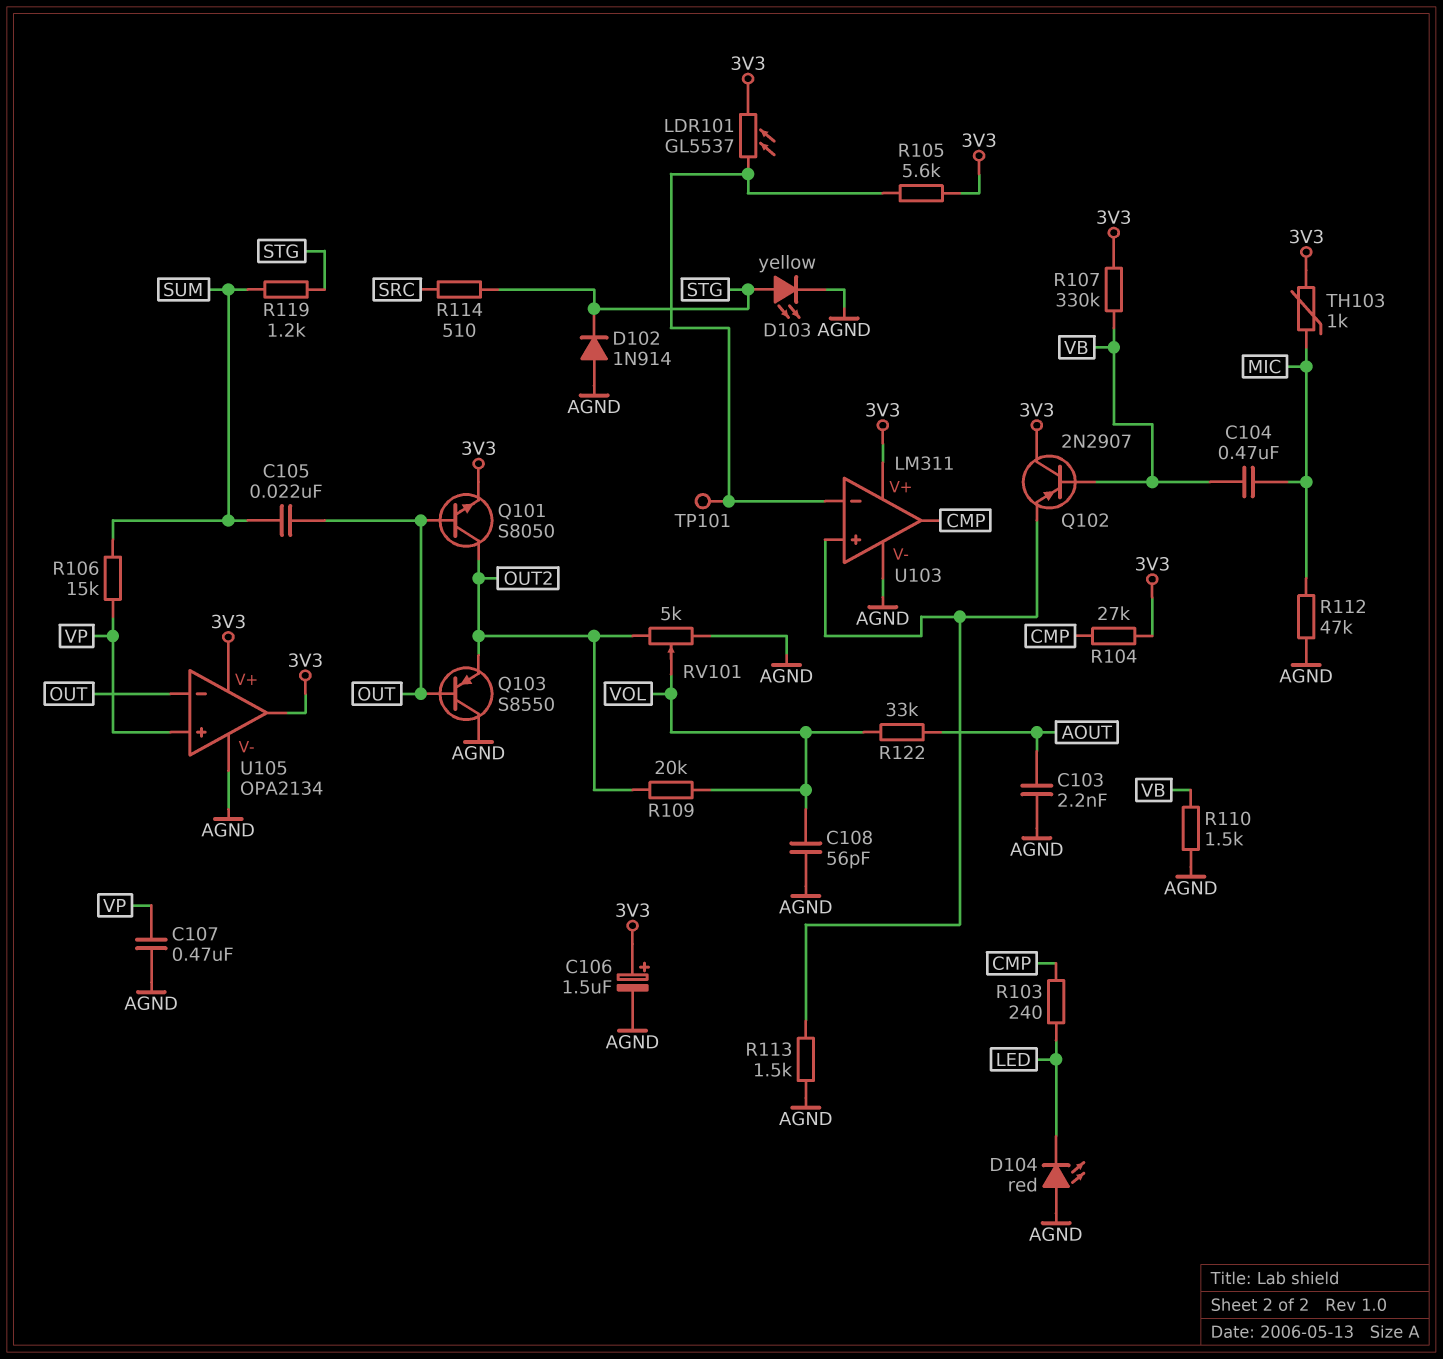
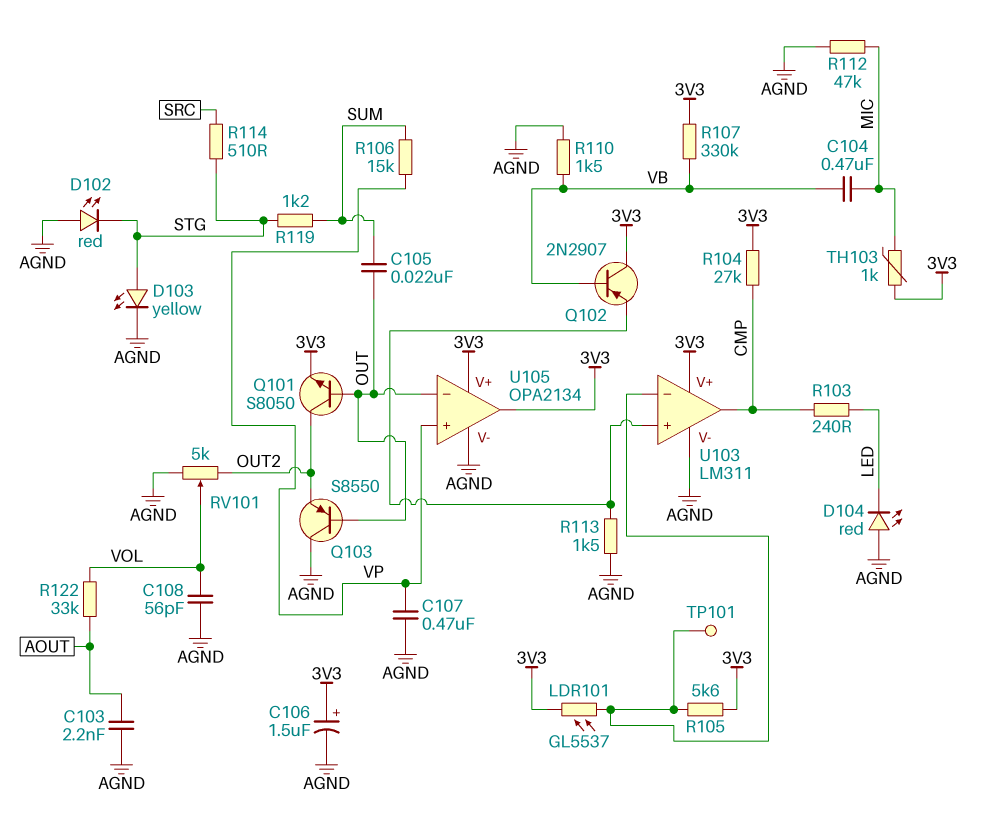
D102: diode 1N914 (A AGND, K STG) -> LED red (A AGND, K STG)
R109: 20k (OUT2, VOL) -> none

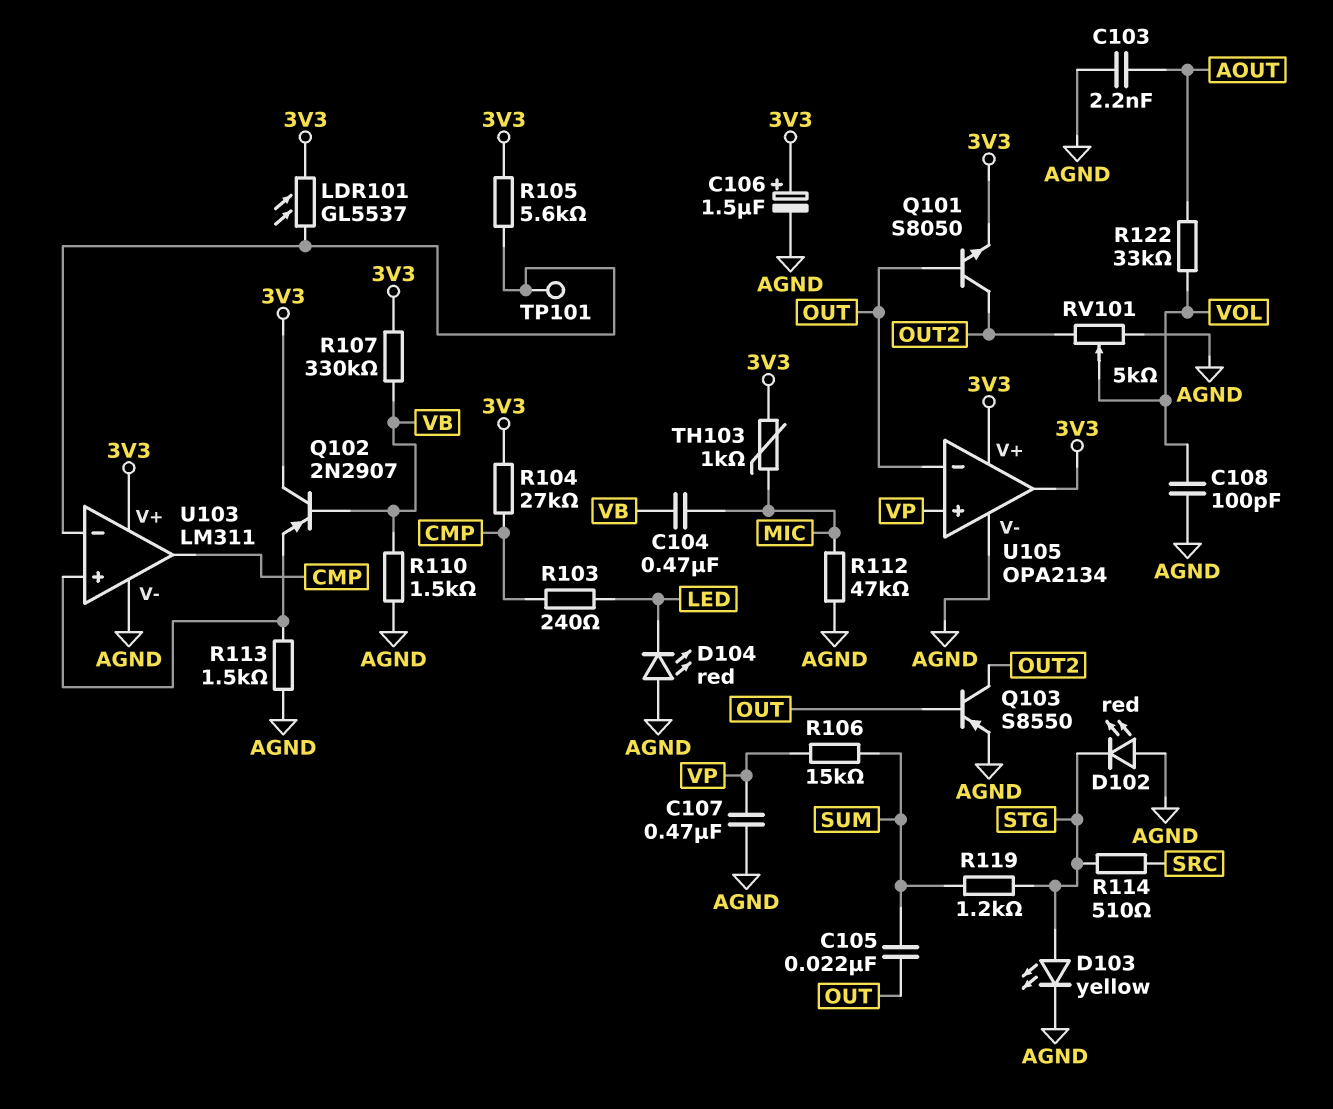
C108: 56pF (AGND, VOL) -> 100pF (AGND, VOL)
Q103: PNP S8550 (B OUT, C AGND, E OUT2) -> PNP S8550 (B OUT, C OUT2, E AGND)

